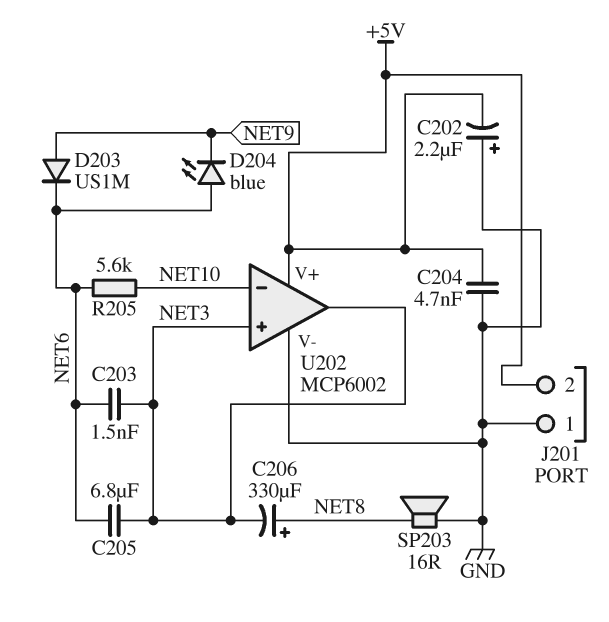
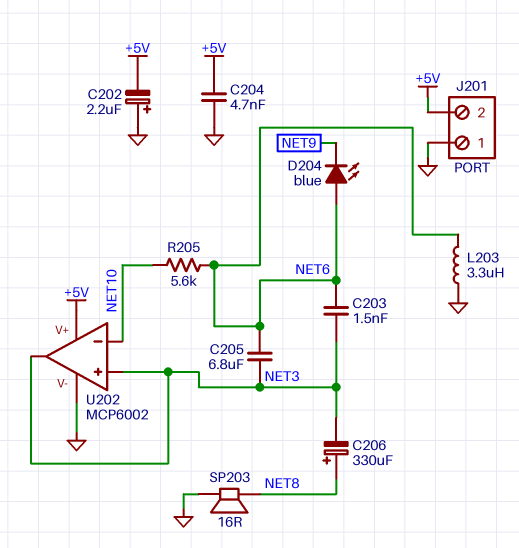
D203: diode US1M (A NET9, K NET6) -> none
L203: none -> 3.3uH (GND, NET6)

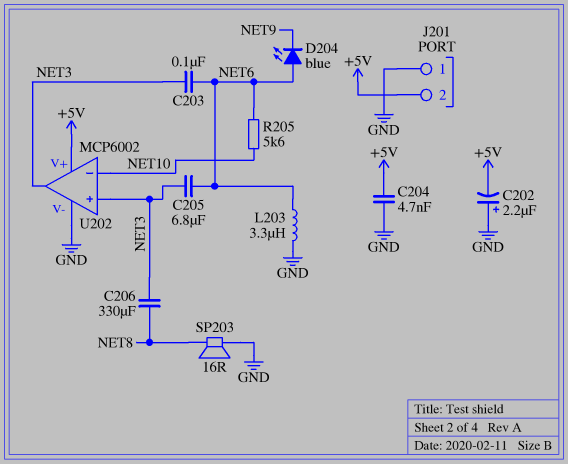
C203: 1.5nF (NET3, NET6) -> 100nF (NET3, NET6)
C206: 330uF (plus NET8, minus NET3) -> 330uF (NET3, NET8)

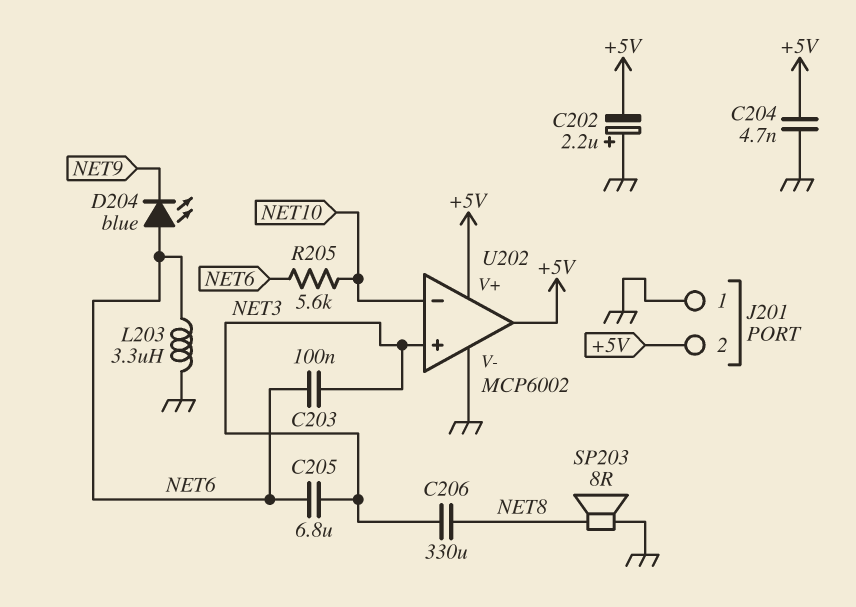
SP203: speaker 16R (GND, NET8) -> speaker 8R (GND, NET8)
U202 pin out: NET3 -> +5V

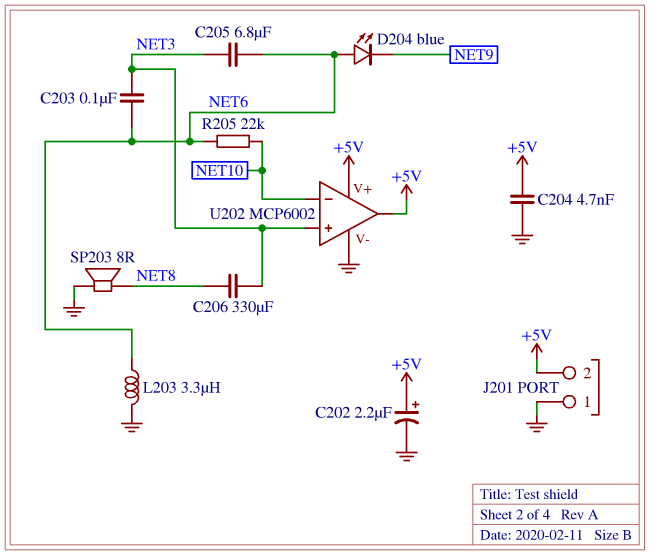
C202: 2.2uF (plus GND, minus +5V) -> 2.2uF (plus +5V, minus GND)
R205: 5.6k (NET6, NET10) -> 22k (NET6, NET10)

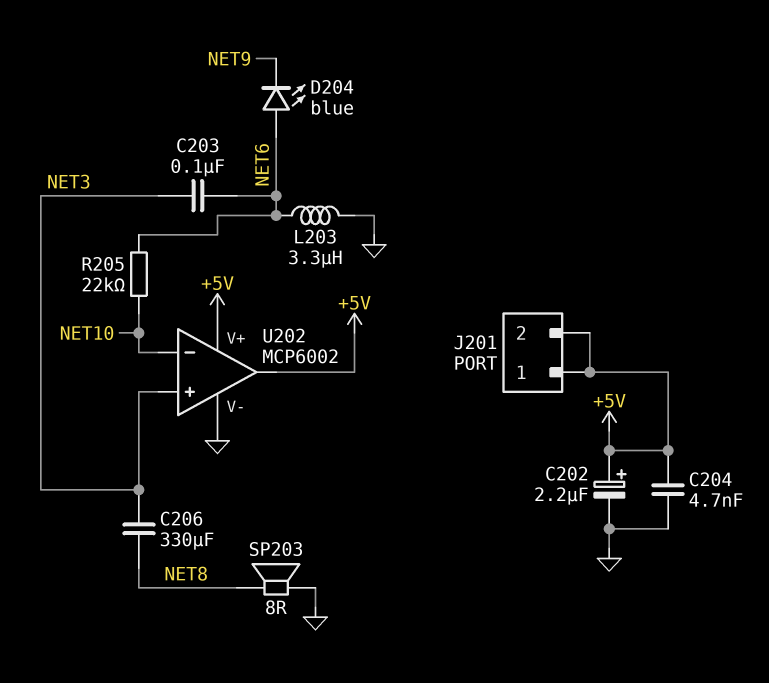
C205: 6.8uF (NET3, NET6) -> none
J201 pin 1: GND -> +5V

